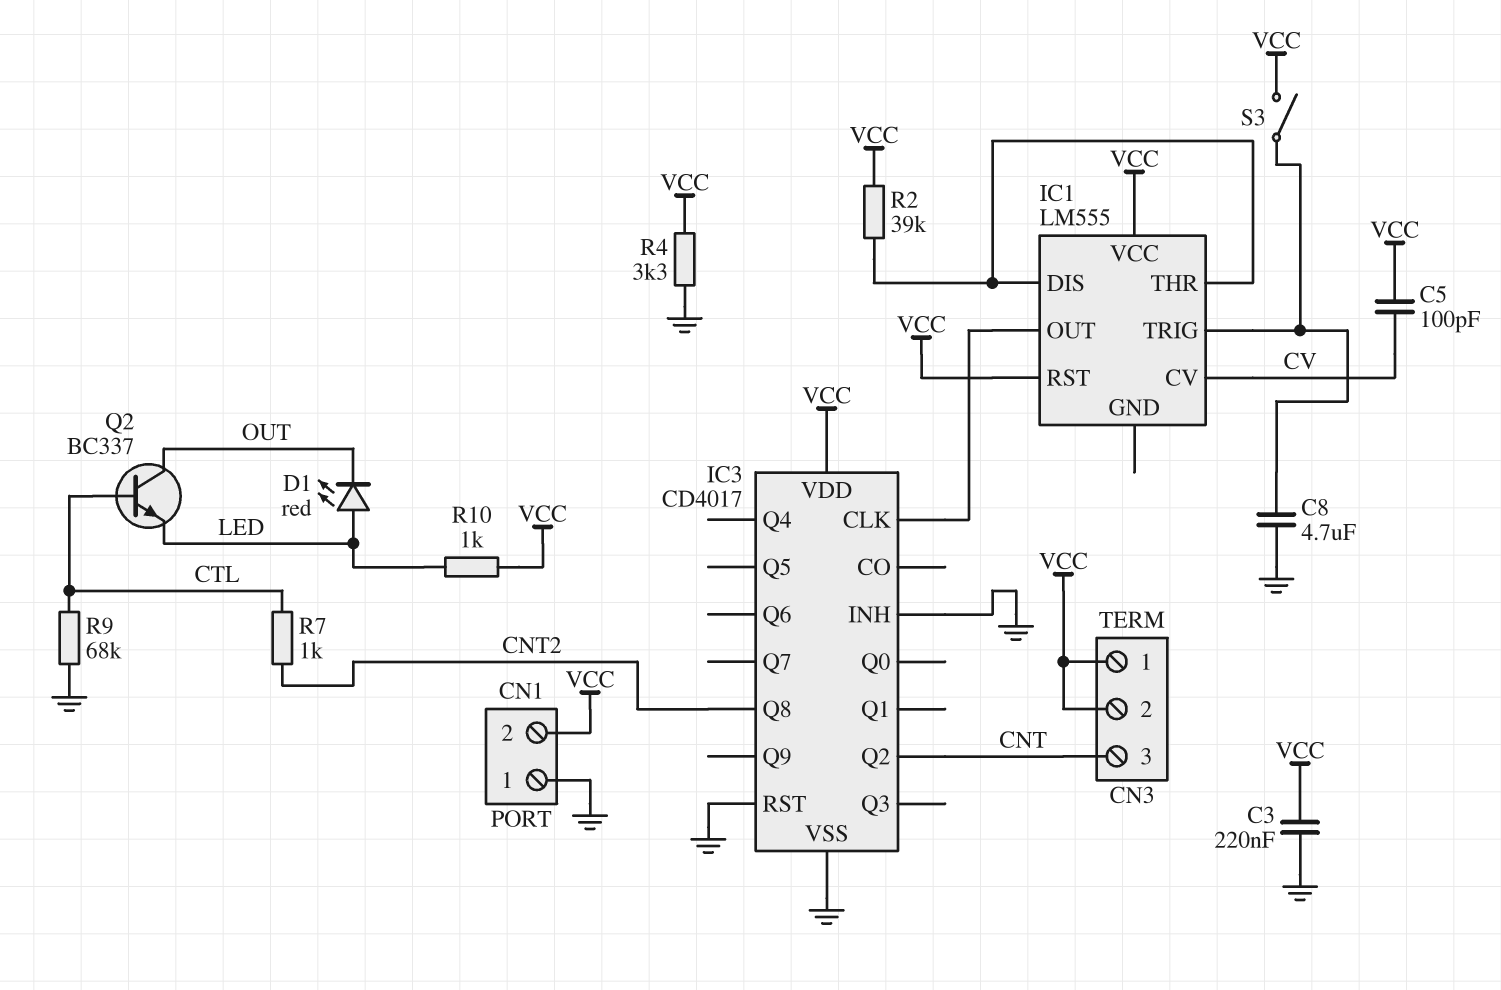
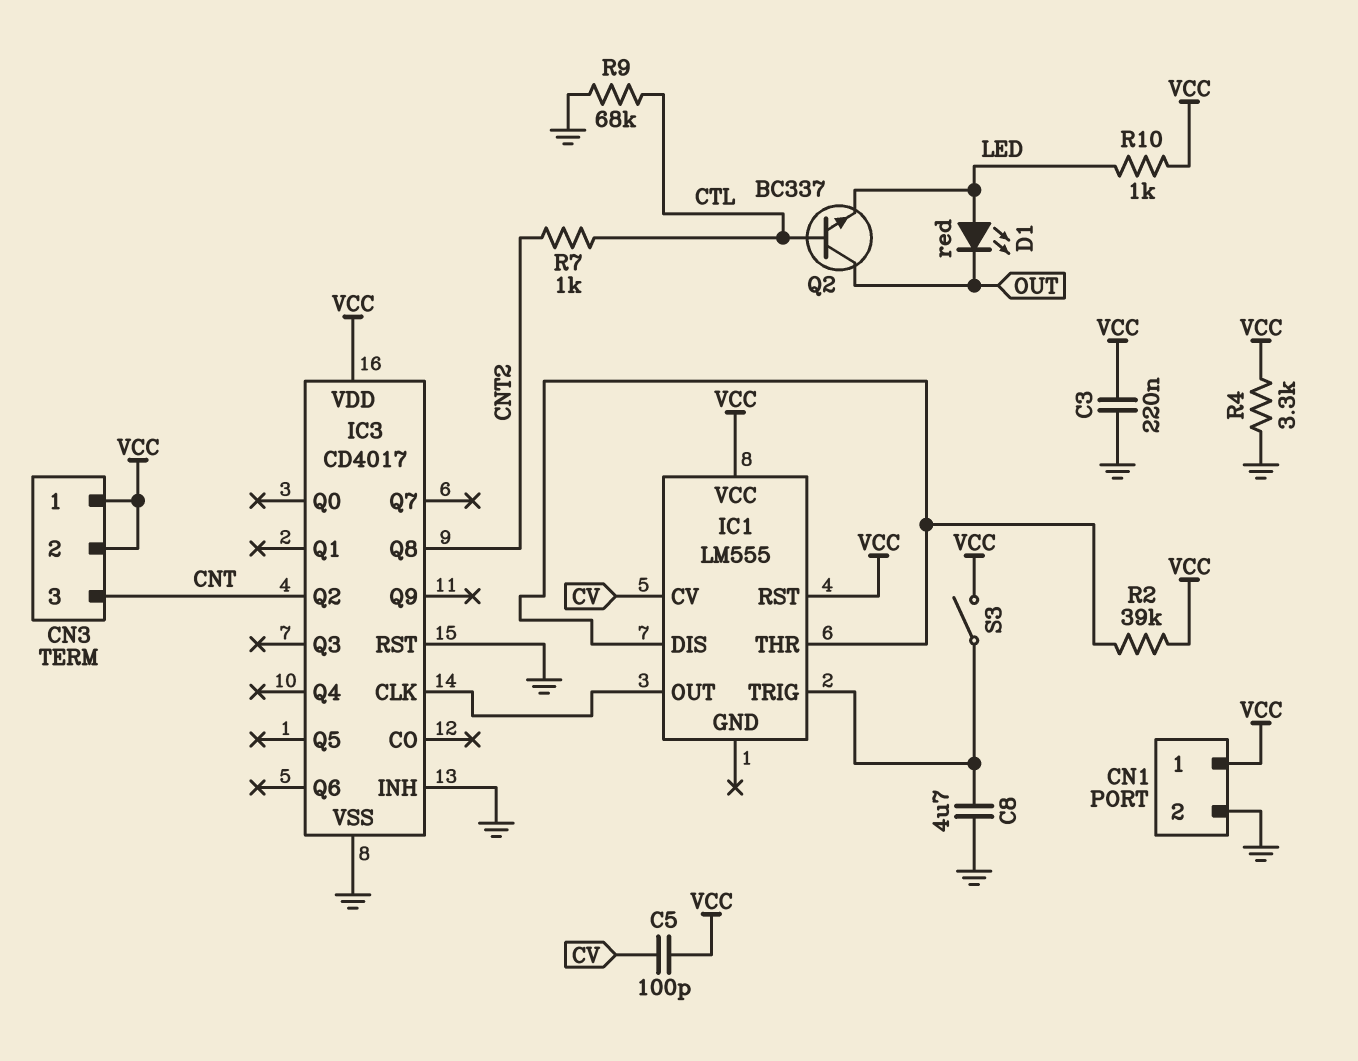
CN1 pin 1: GND -> VCC
CN1 pin 2: VCC -> GND

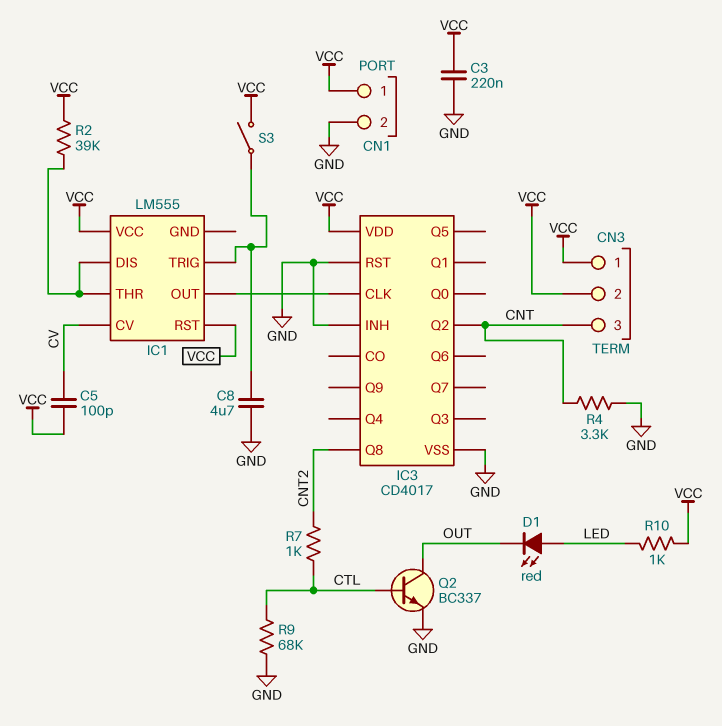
Q2: NPN BC337 (B CTL, C OUT, E LED) -> NPN BC337 (B CTL, C OUT, E GND)
R4: 3.3k (GND, VCC) -> 3.3k (CNT, GND)

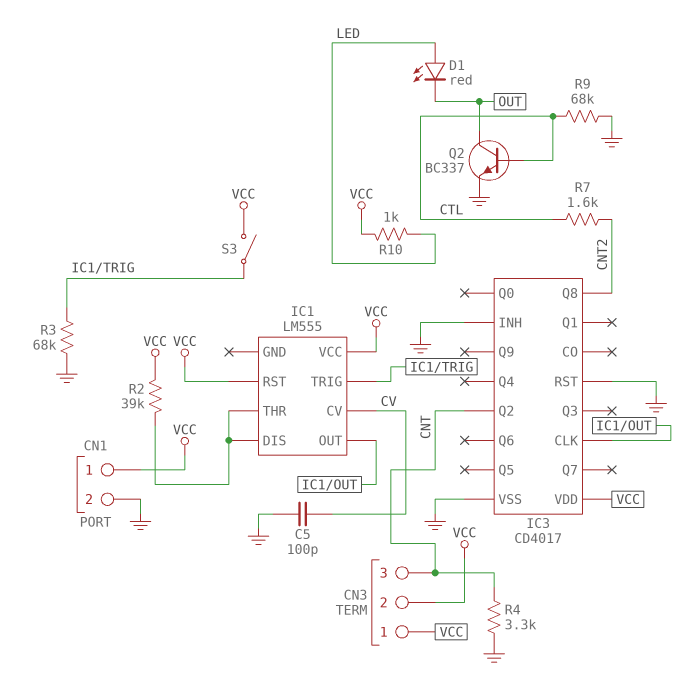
C3: 220nF (GND, VCC) -> none
C5: 100pF (CV, VCC) -> 100pF (CV, GND)
C8: 4.7uF (GND, IC1/TRIG) -> none
R3: none -> 68k (GND, IC1/TRIG)
R7: 1k (CNT2, CTL) -> 1.6k (CNT2, CTL)

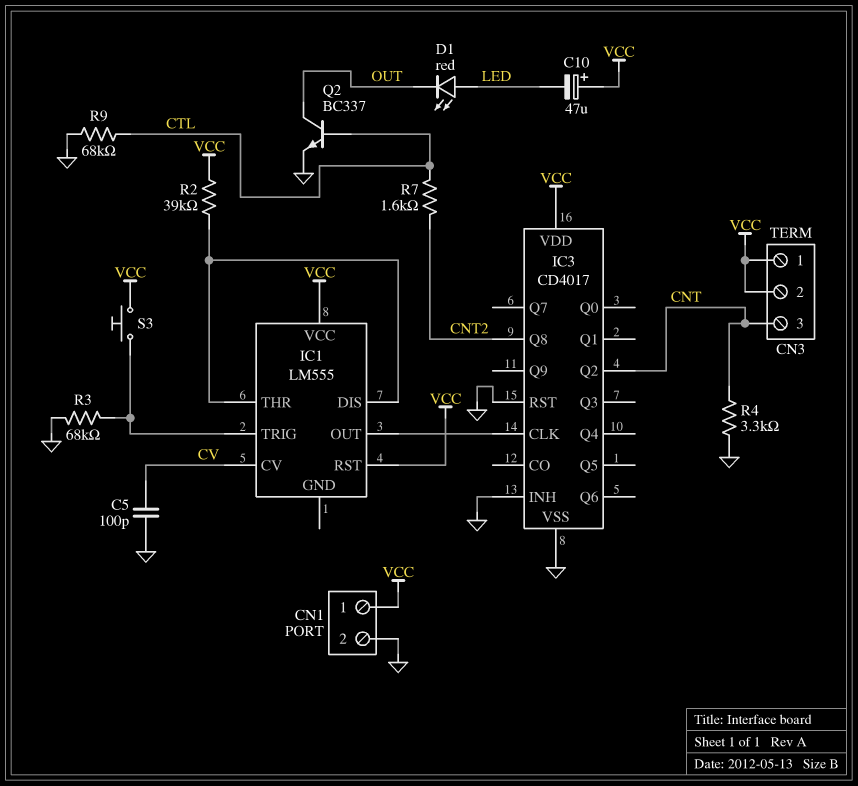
C10: none -> 47uF (plus VCC, minus LED)
R10: 1k (LED, VCC) -> none
S3: switch (IC1/TRIG, VCC) -> button (IC1/TRIG, VCC)

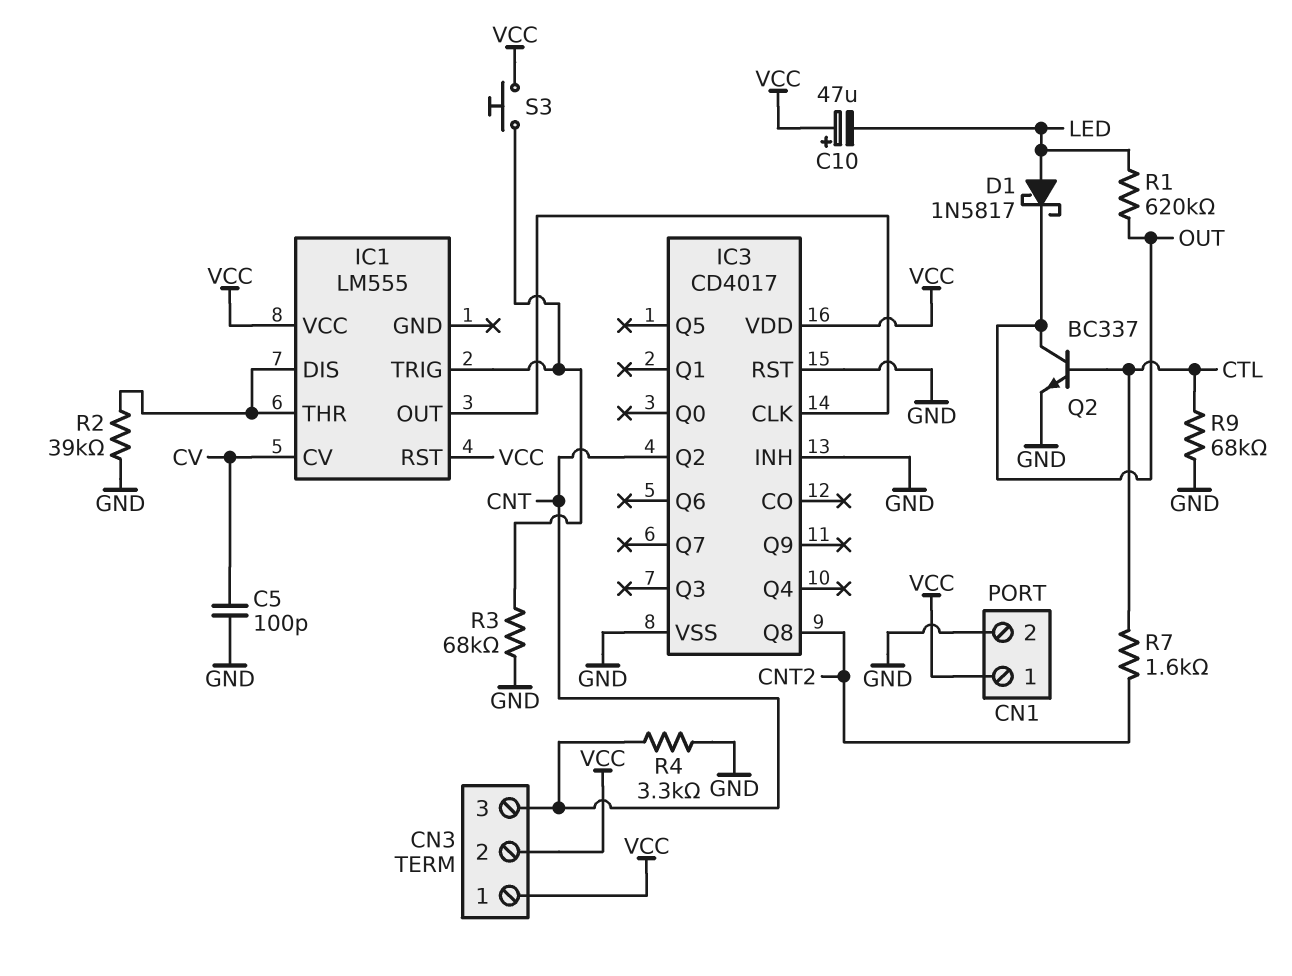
D1: LED red (A LED, K OUT) -> schottky 1N5817 (A LED, K OUT)
R1: none -> 620k (LED, OUT)
R2: 39k (IC1/DIS, VCC) -> 39k (GND, IC1/DIS)

